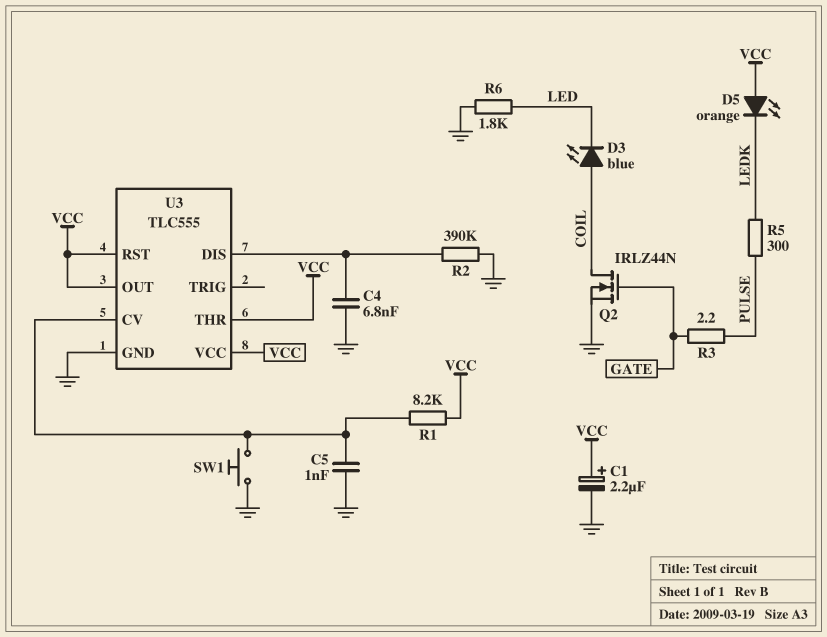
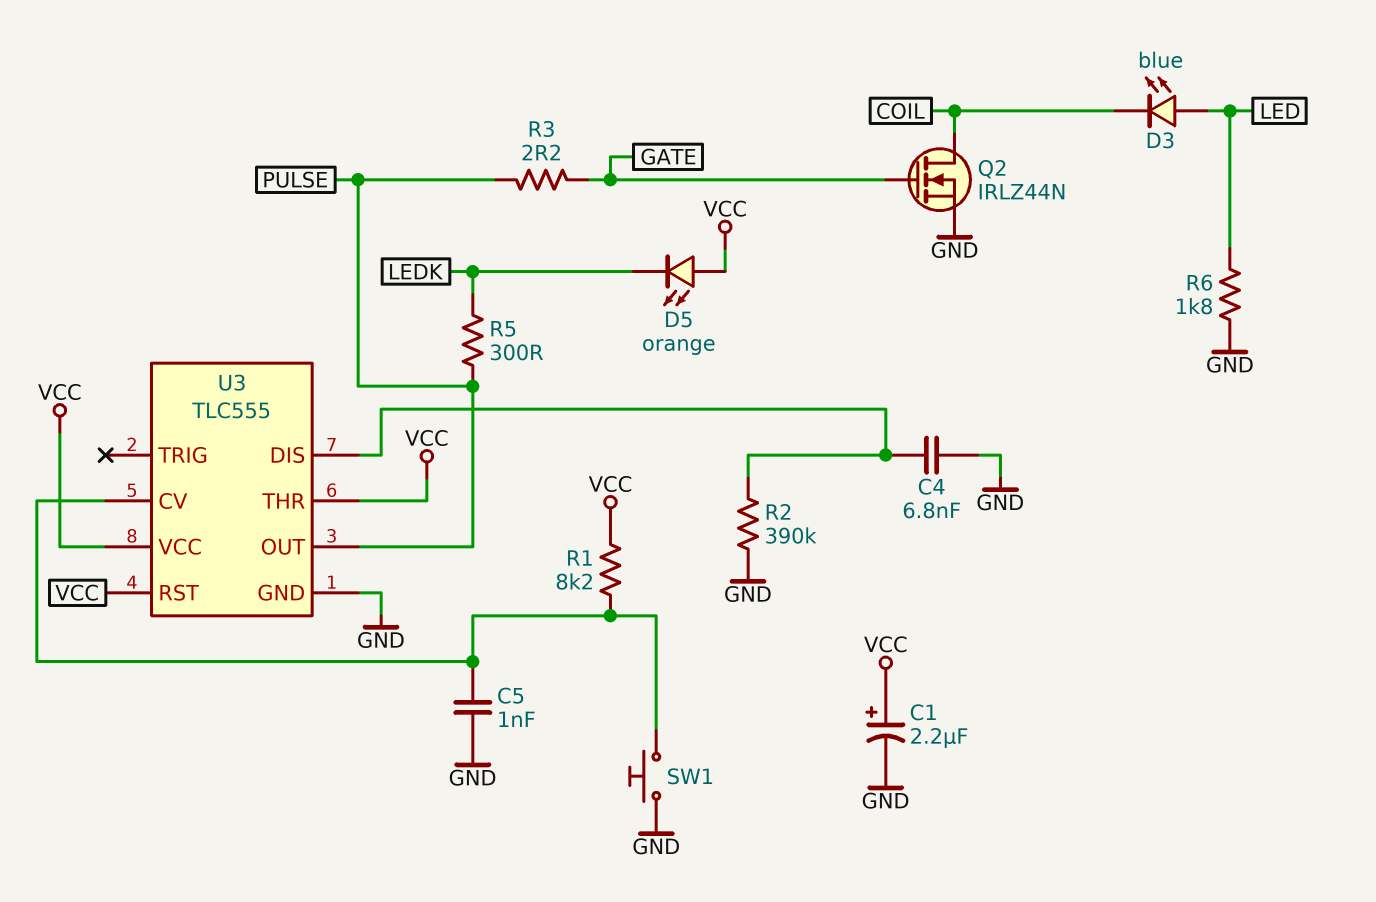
D3: LED blue (A COIL, K LED) -> LED blue (A LED, K COIL)
U3 pin OUT: VCC -> PULSE

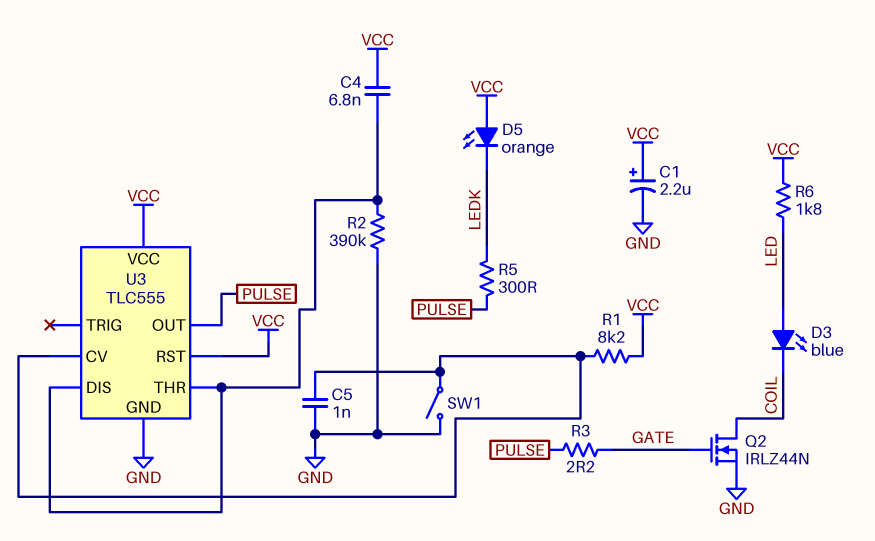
C4: 6.8nF (GND, U3/DIS) -> 6.8nF (U3/DIS, VCC)
R6: 1.8k (GND, LED) -> 1.8k (LED, VCC)
SW1: button (GND, U3/CV) -> switch (GND, U3/CV)
U3 pin THR: VCC -> U3/DIS

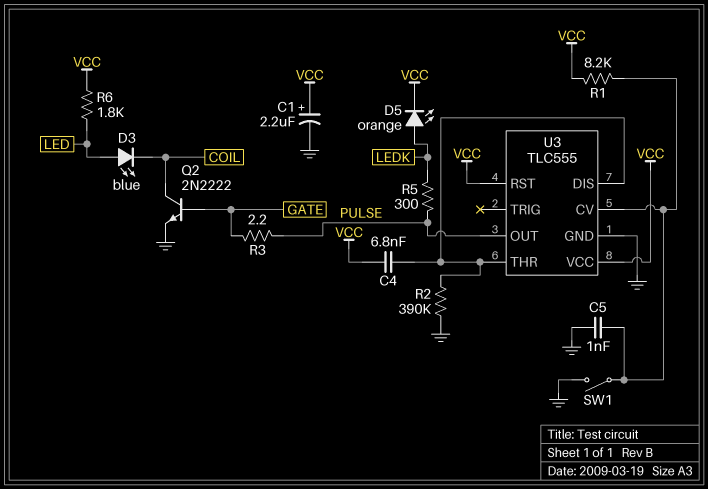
D5: LED orange (A VCC, K LEDK) -> LED orange (A LEDK, K VCC)
Q2: NMOS IRLZ44N (G GATE, D COIL, S GND) -> NPN 2N2222 (B GATE, C COIL, E GND)

